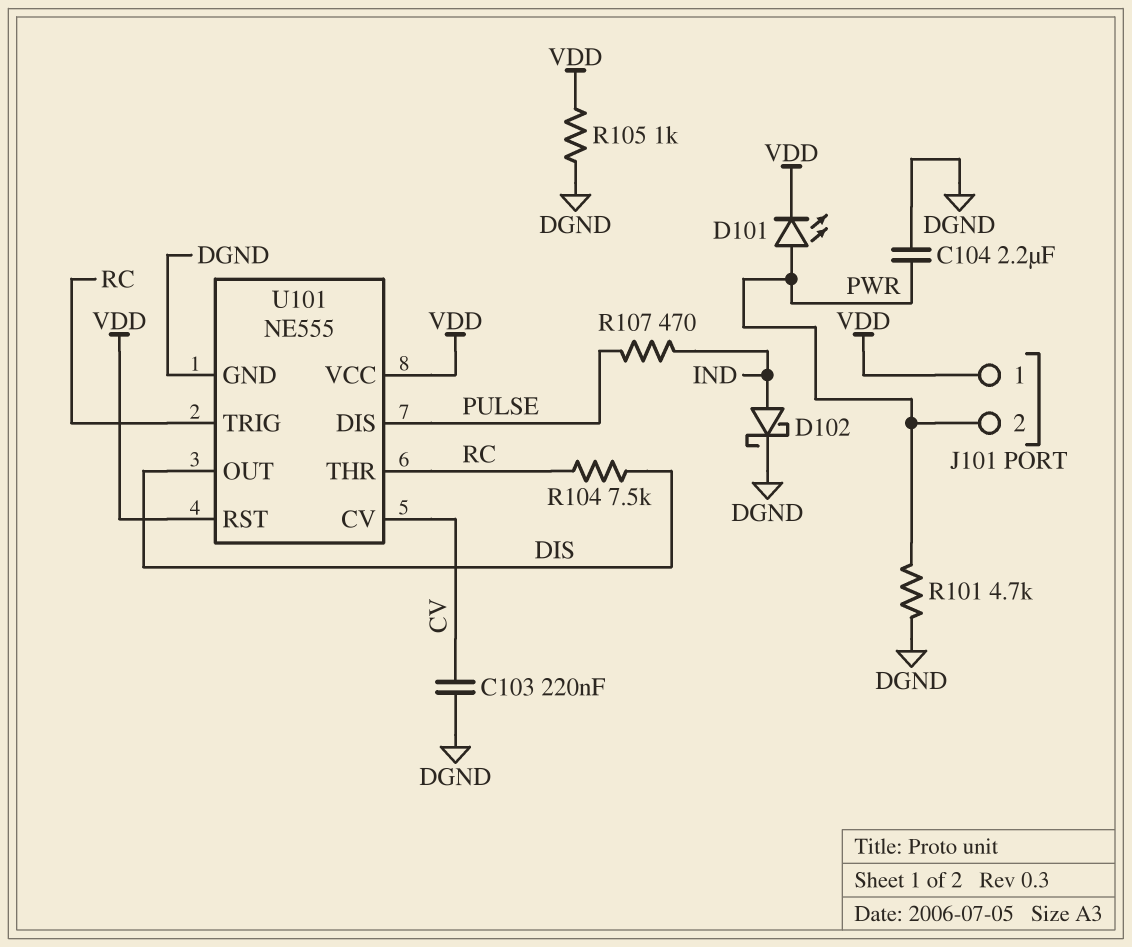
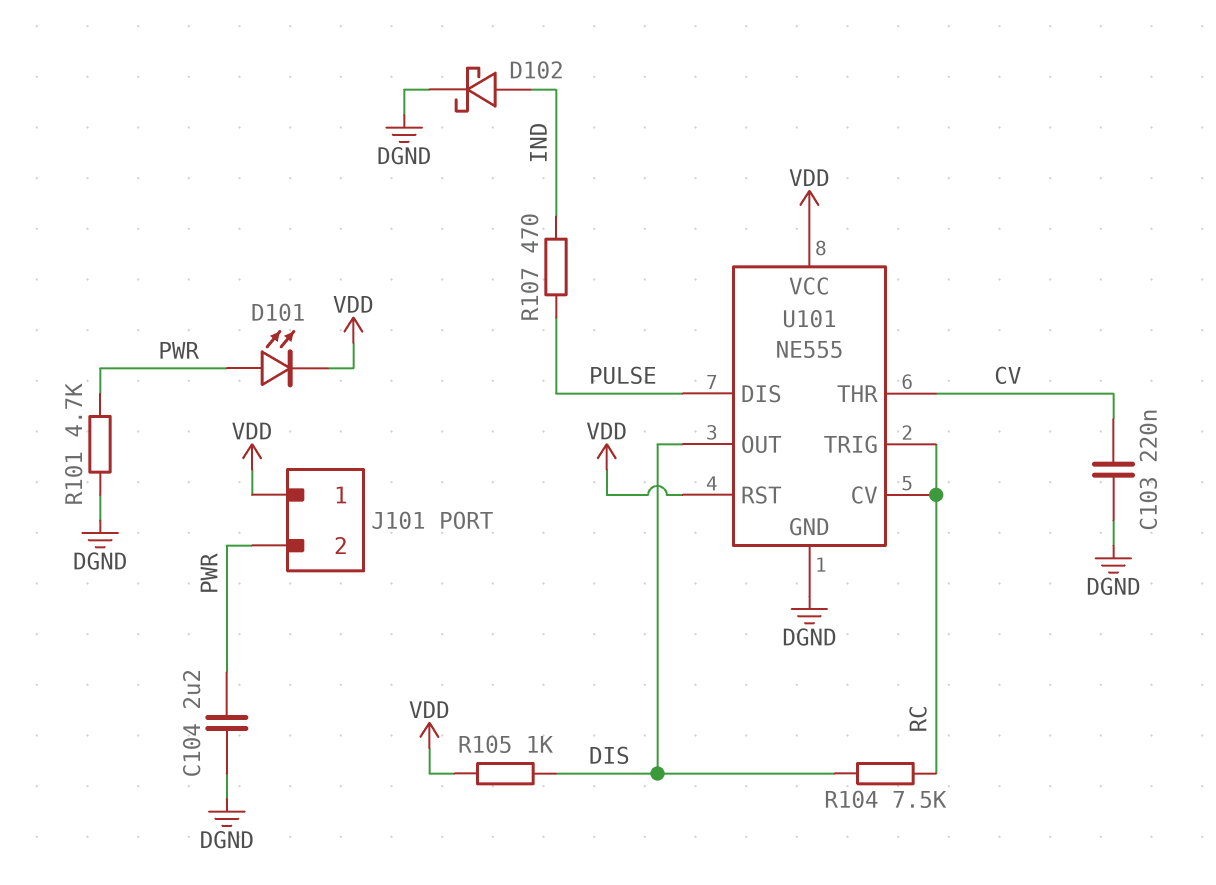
R105: 1k (DGND, VDD) -> 1k (DIS, VDD)
U101 pin CV: CV -> RC
U101 pin THR: RC -> CV

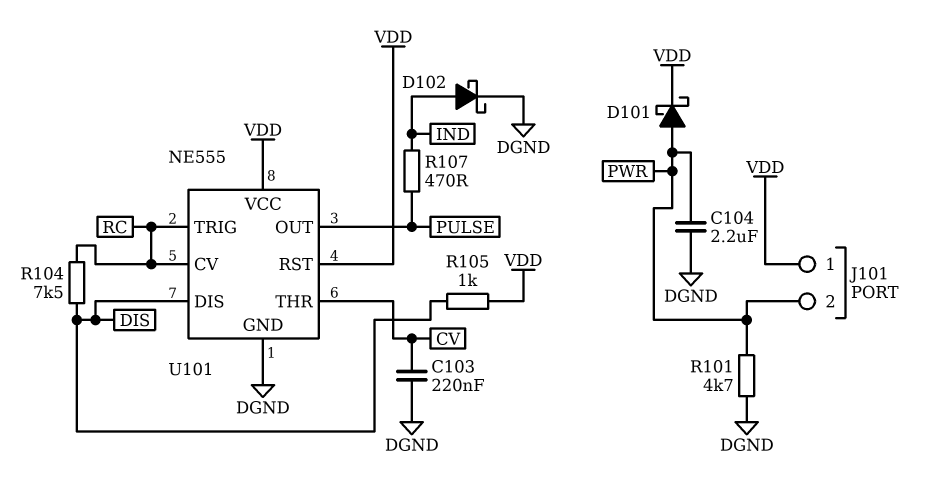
D101: LED (A PWR, K VDD) -> schottky (A PWR, K VDD)
U101 pin DIS: PULSE -> DIS
U101 pin OUT: DIS -> PULSE

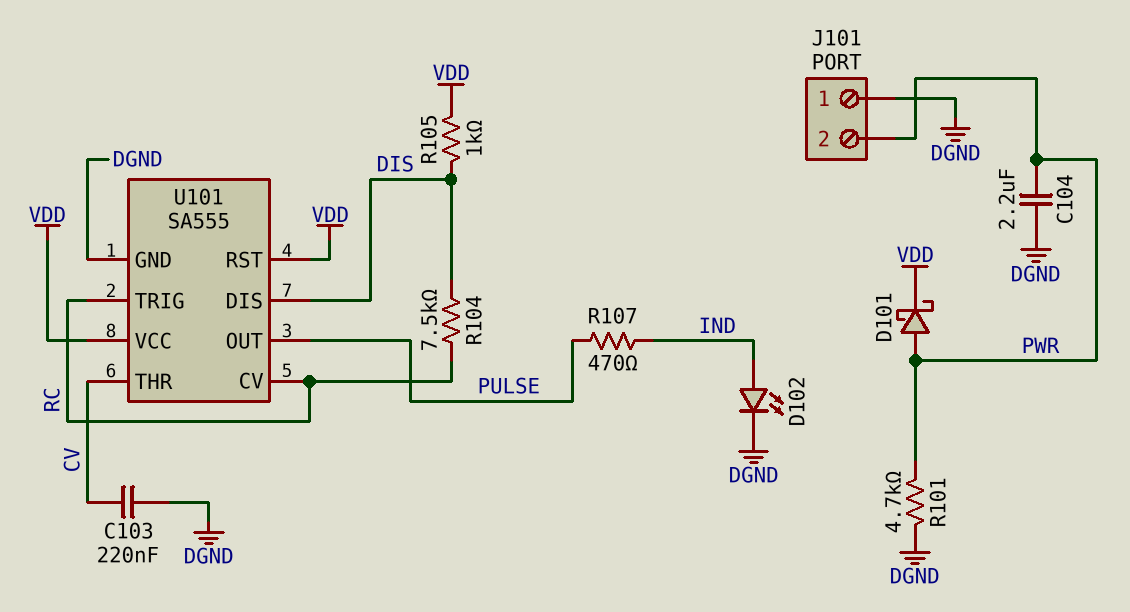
D102: schottky (A IND, K DGND) -> LED (A IND, K DGND)
J101 pin 1: VDD -> DGND
U101: NE555 -> SA555

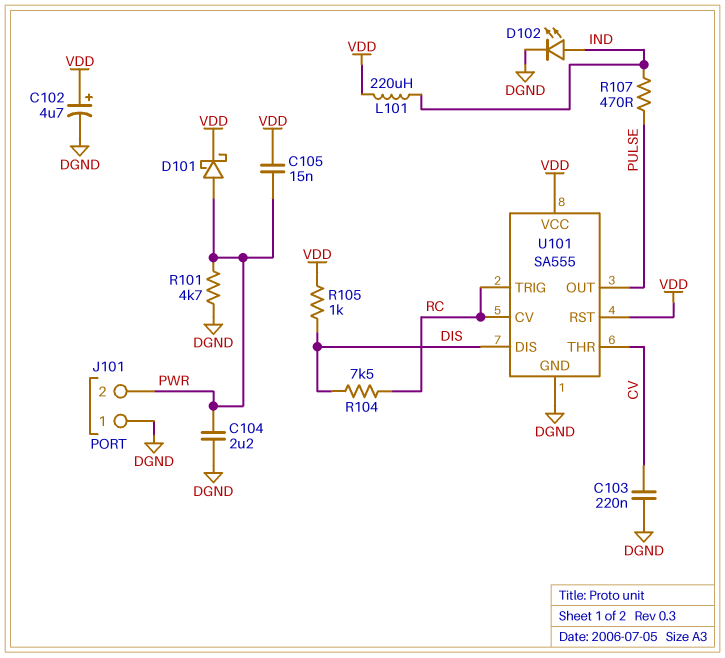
C102: none -> 4.7uF (plus VDD, minus DGND)
C105: none -> 15nF (PWR, VDD)
L101: none -> 220uH (IND, VDD)

